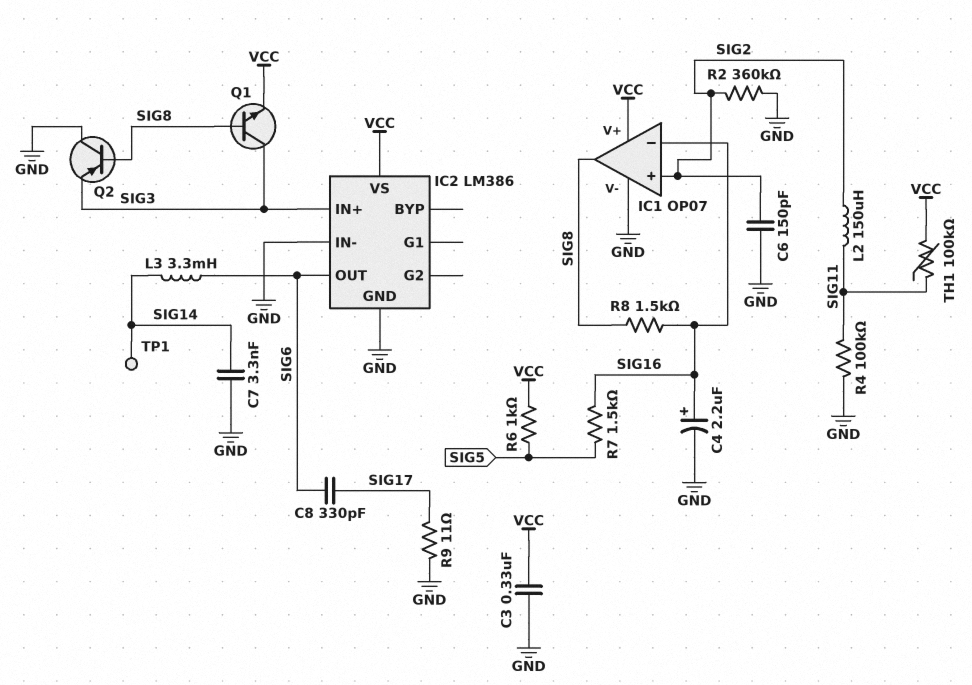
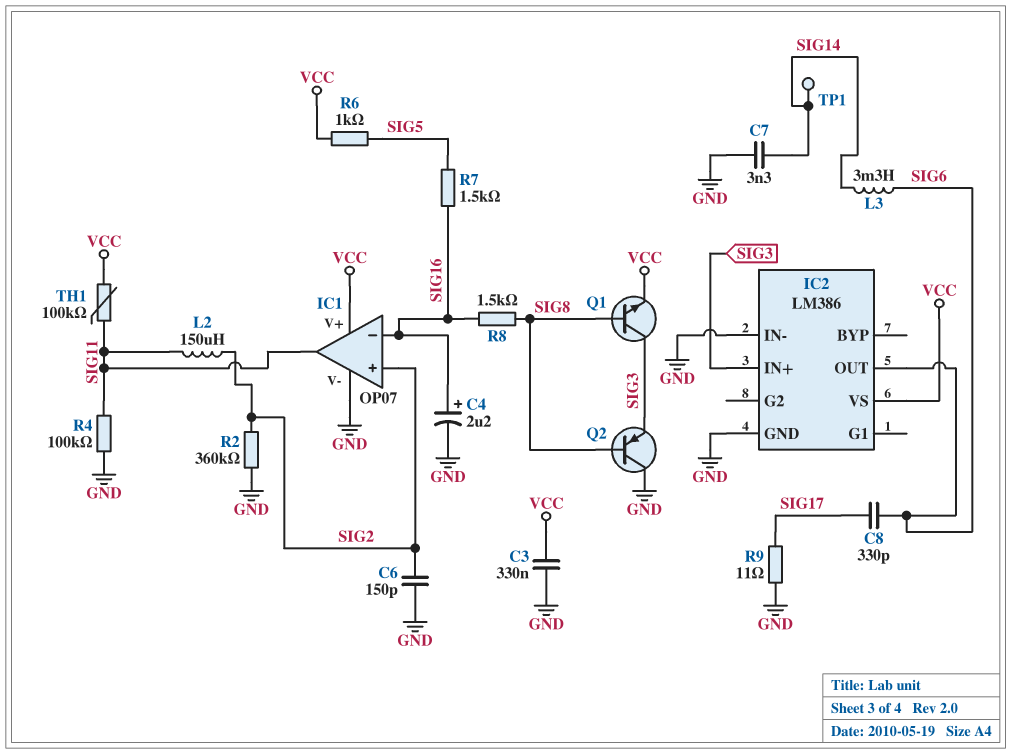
IC1 pin out: SIG8 -> SIG11

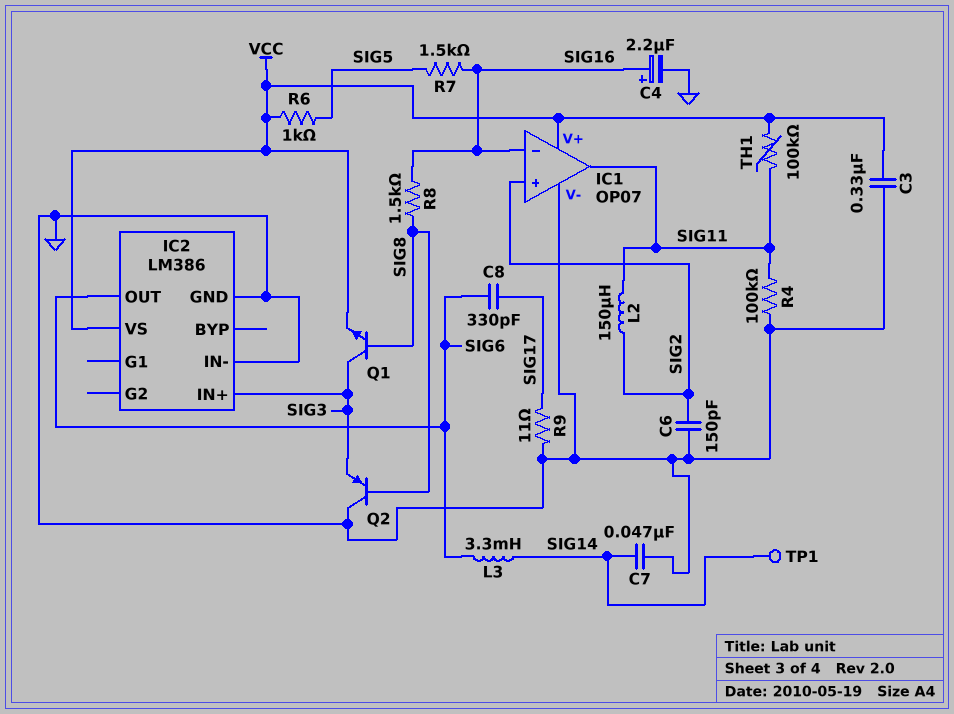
C7: 3.3nF (GND, SIG14) -> 47nF (GND, SIG14)
R2: 360k (GND, SIG2) -> none

